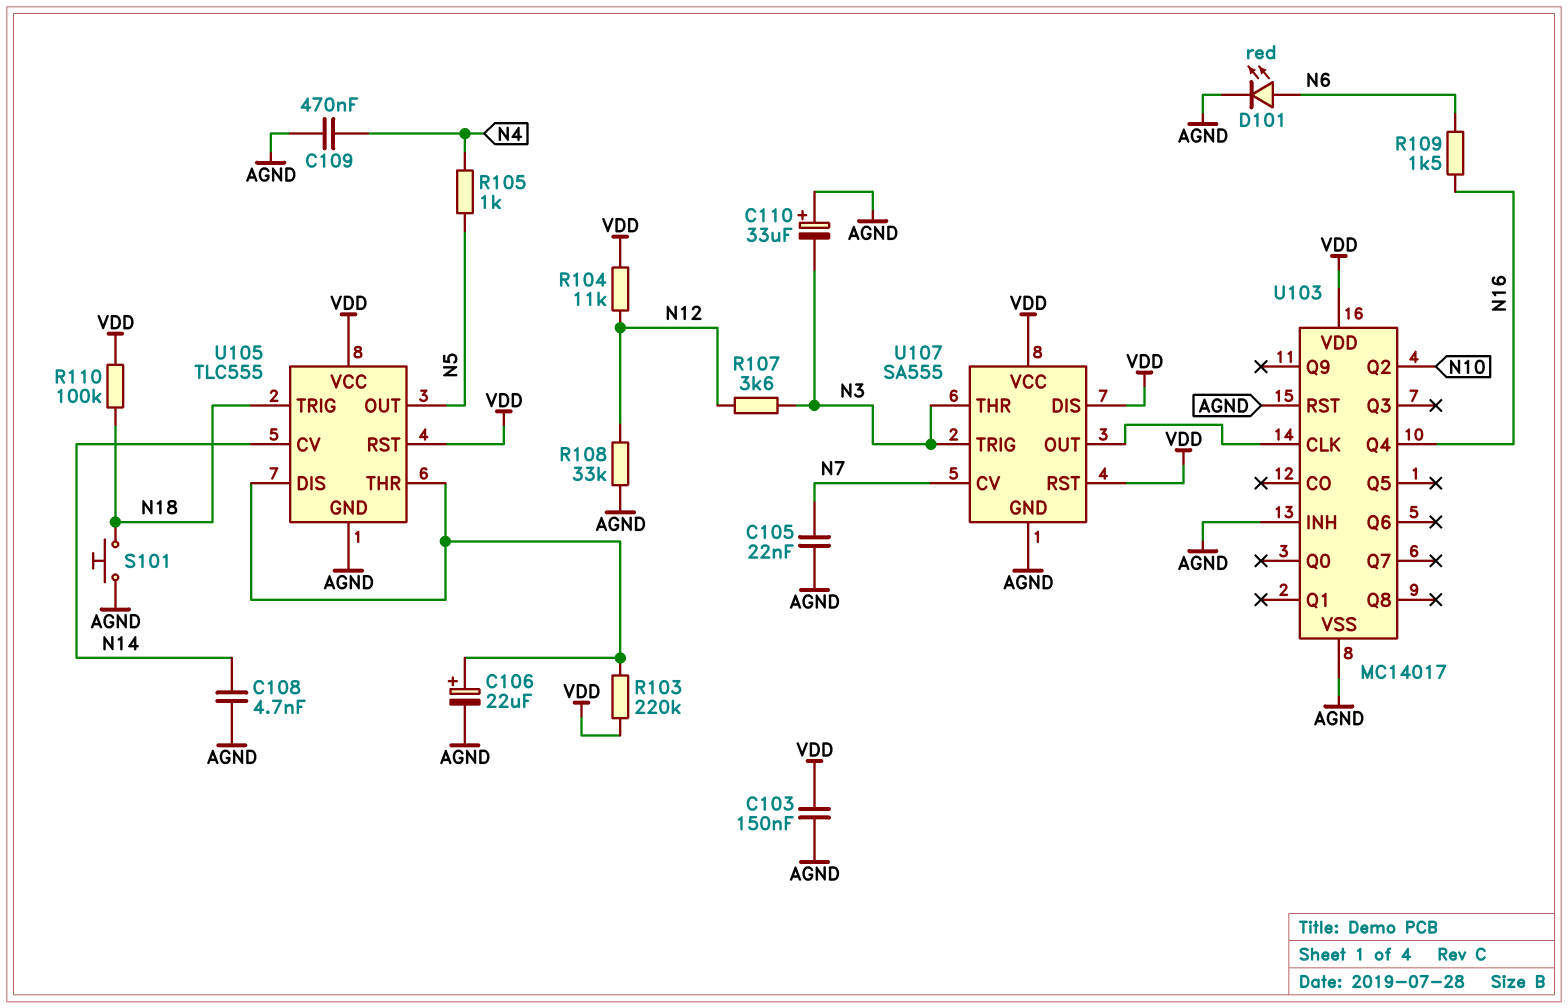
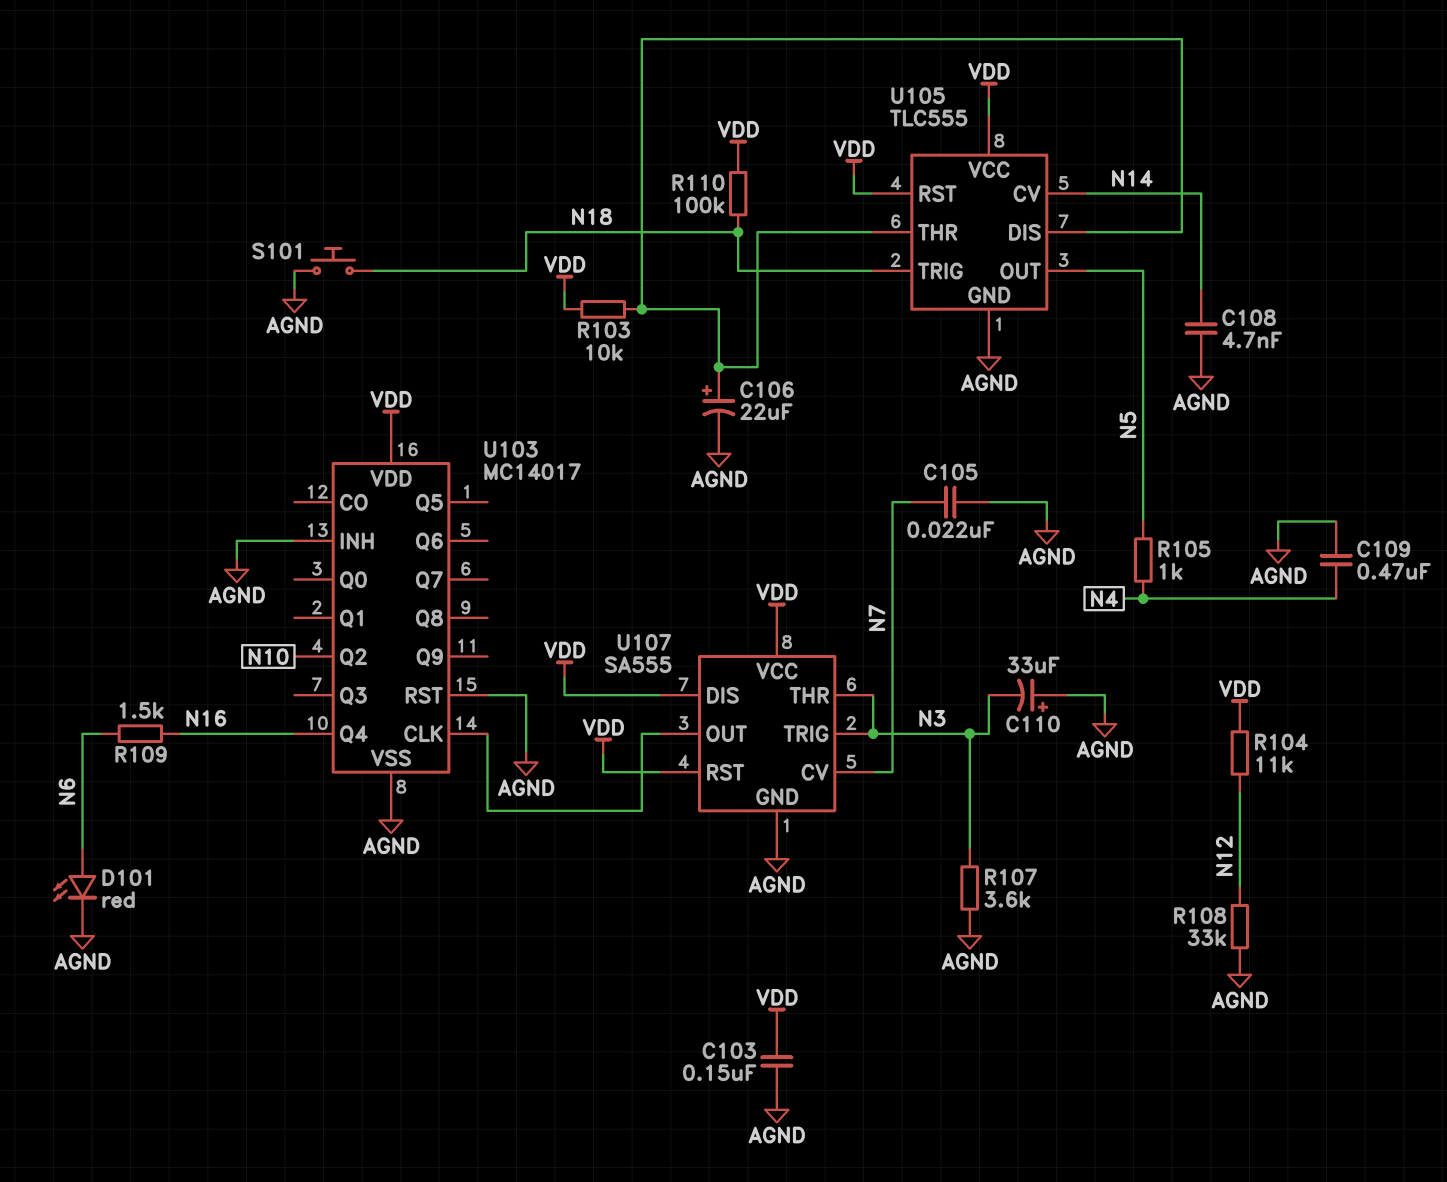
R103: 220k (U105/DIS, VDD) -> 10k (U105/DIS, VDD)
R107: 3.6k (N3, N12) -> 3.6k (AGND, N3)

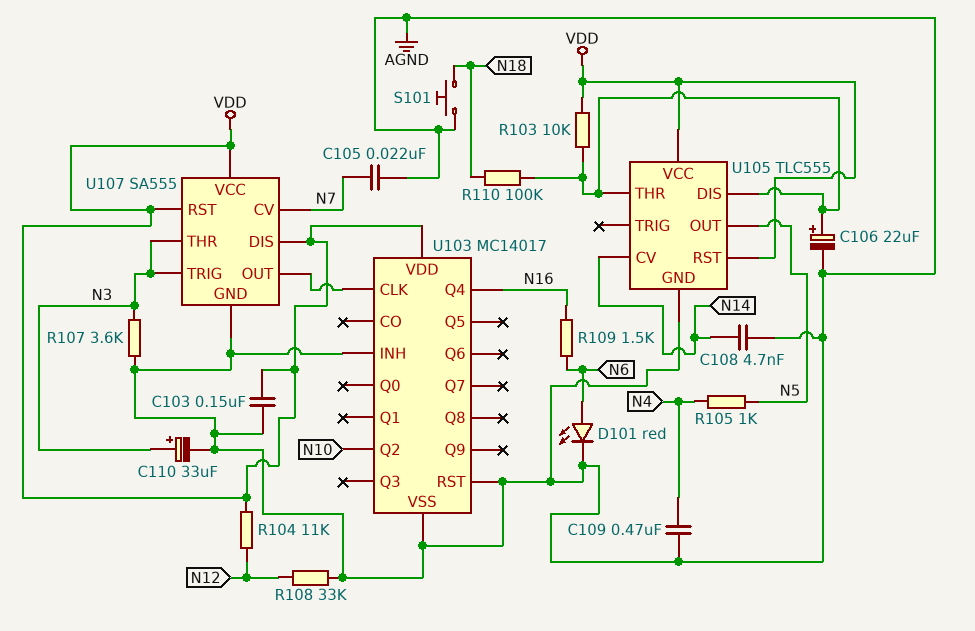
C110: 33uF (plus AGND, minus N3) -> 33uF (plus N3, minus AGND)
R110: 100k (N18, VDD) -> 100k (N18, U105/DIS)
U105 pin TRIG: N18 -> none

